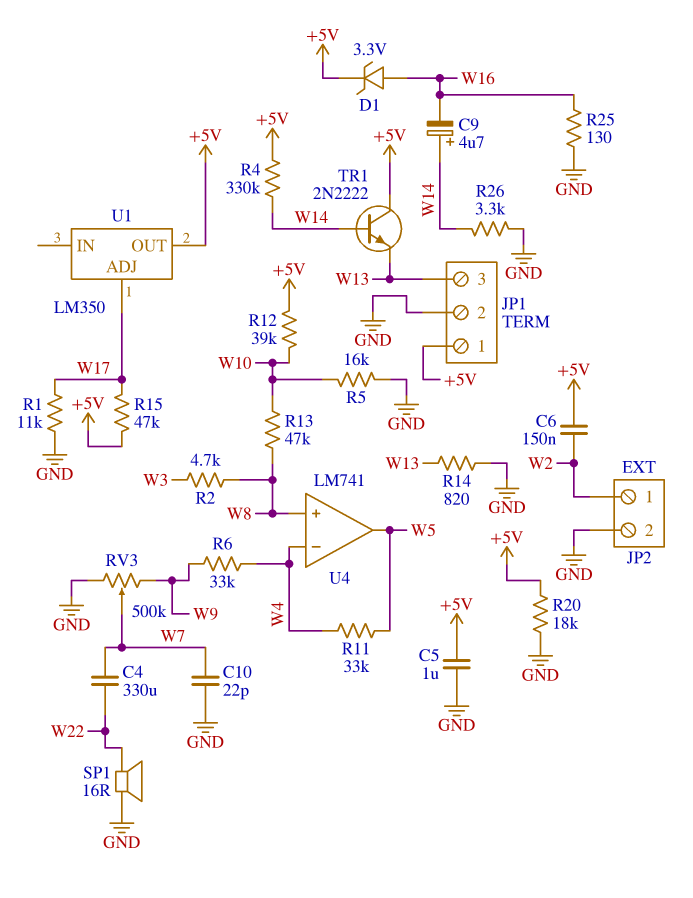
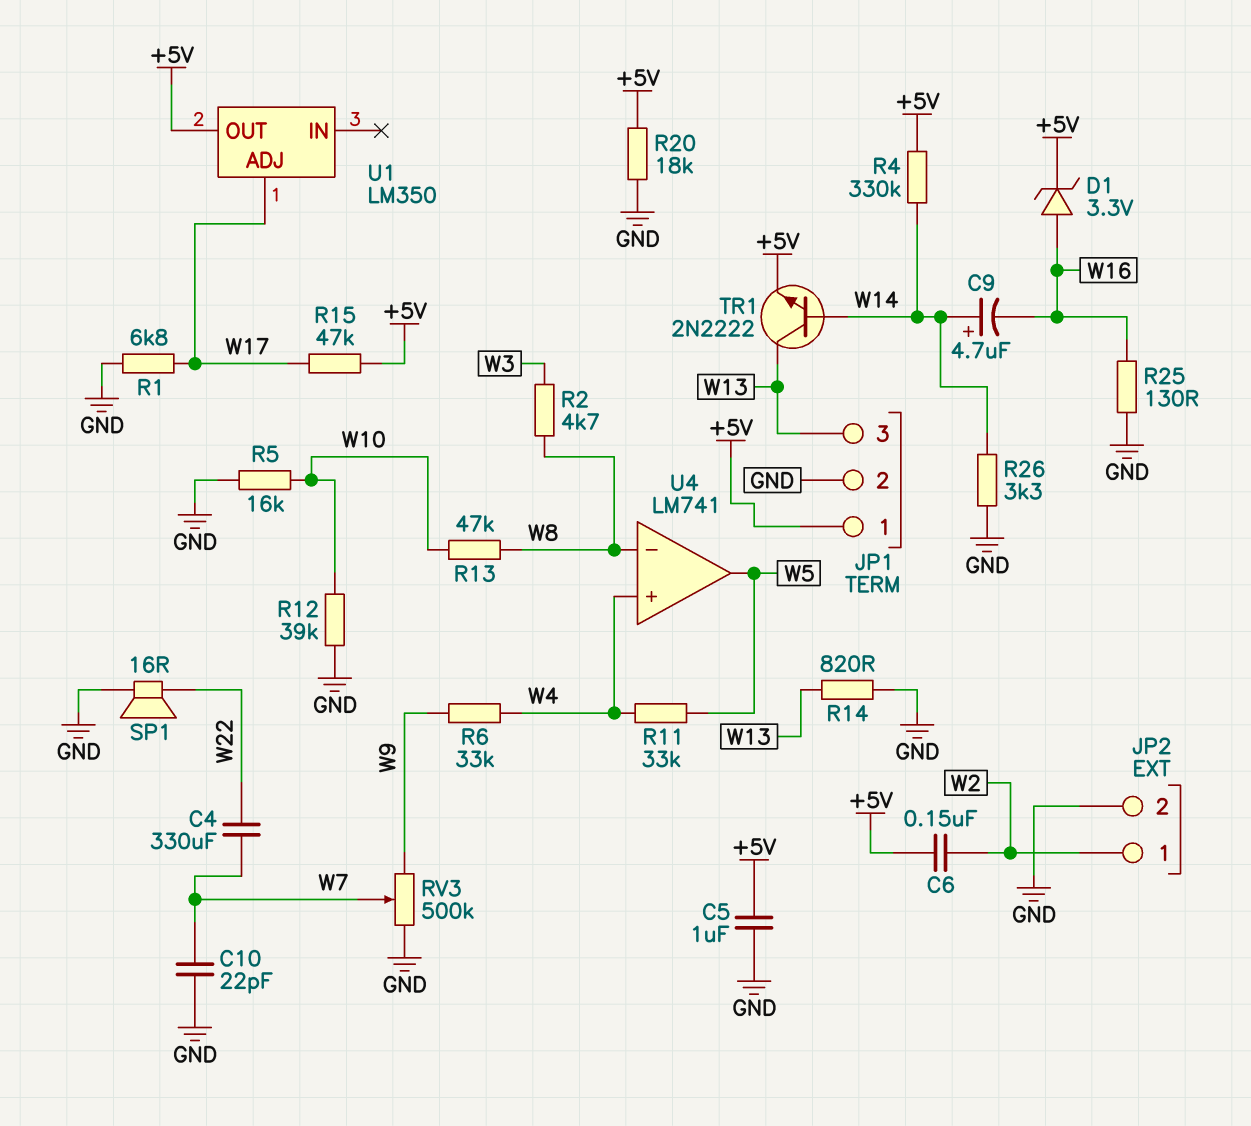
R1: 11k (GND, W17) -> 6.8k (GND, W17)
R12: 39k (+5V, W10) -> 39k (GND, W10)
TR1: NPN 2N2222 (B W14, C +5V, E W13) -> NPN 2N2222 (B W14, C W13, E +5V)
U4 pin in+: W8 -> W4
U4 pin in-: W4 -> W8

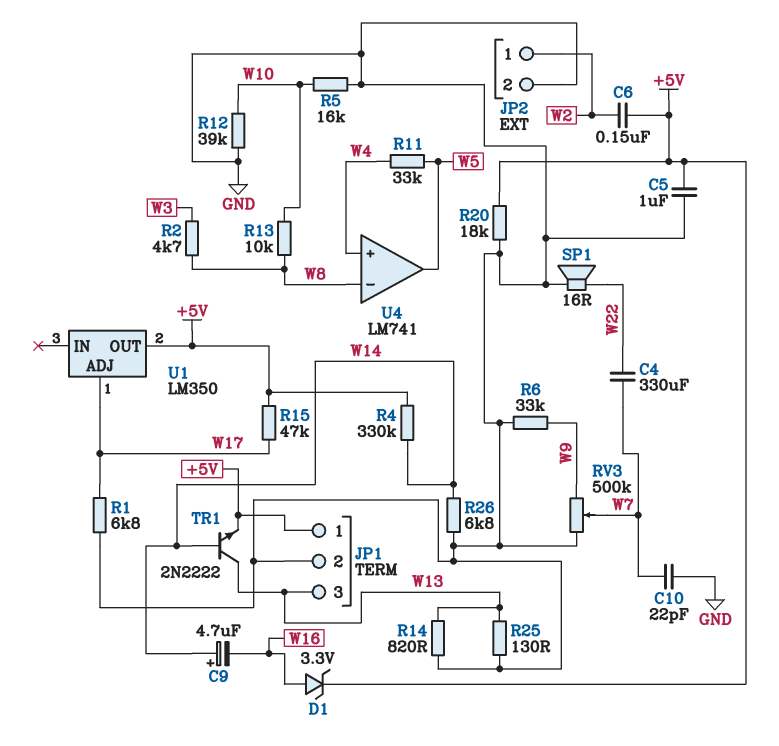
R6: 33k (W4, W9) -> 33k (GND, W9)
R13: 47k (W8, W10) -> 10k (W8, W10)
R25: 130 (GND, W16) -> 130 (GND, W13)
R26: 3.3k (GND, W14) -> 6.8k (GND, W14)

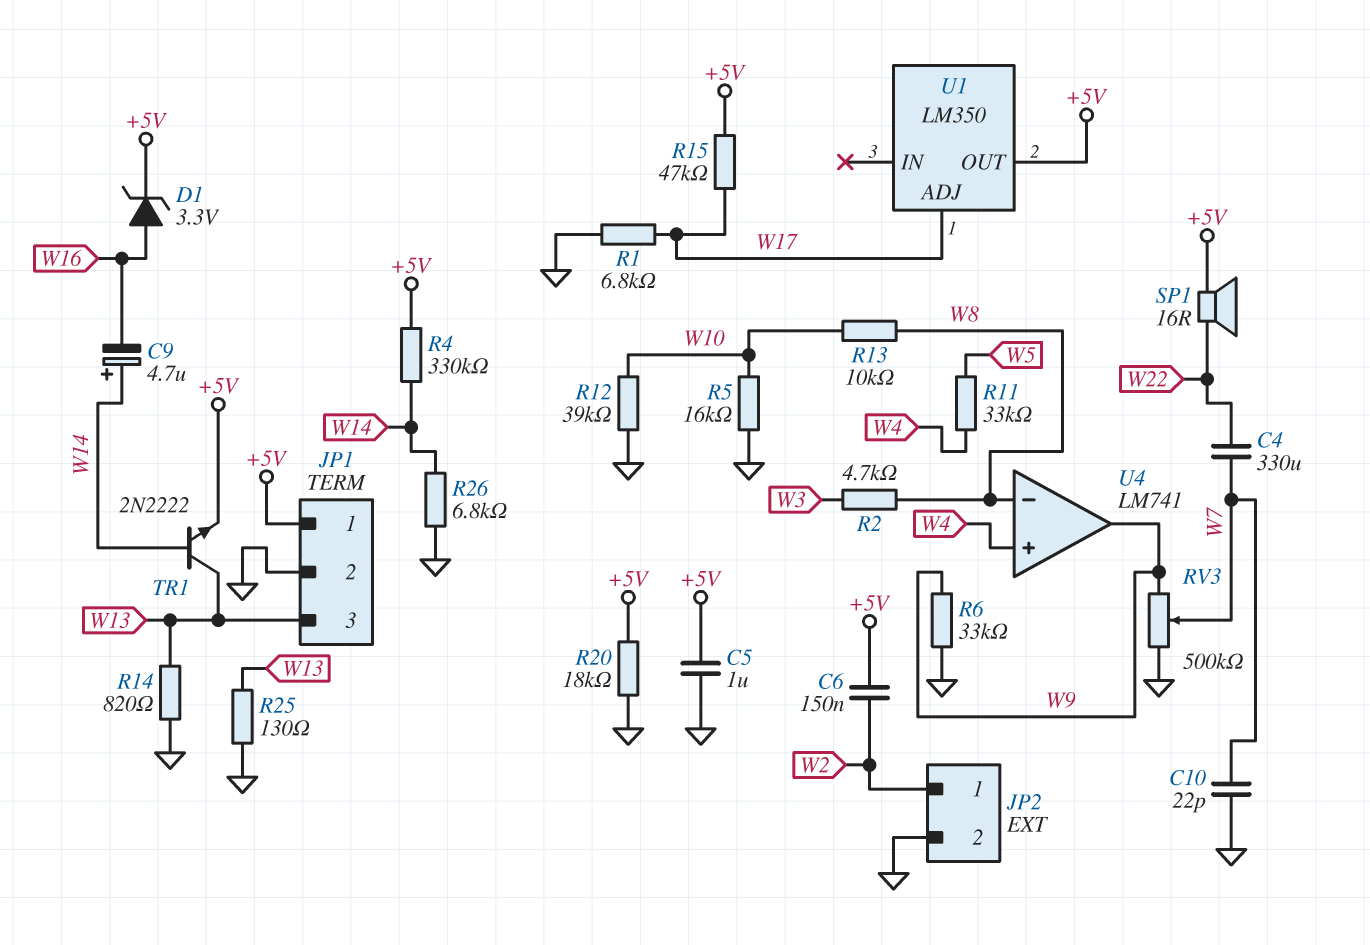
SP1: speaker 16R (GND, W22) -> speaker 16R (+5V, W22)
U4 pin out: W5 -> W9

